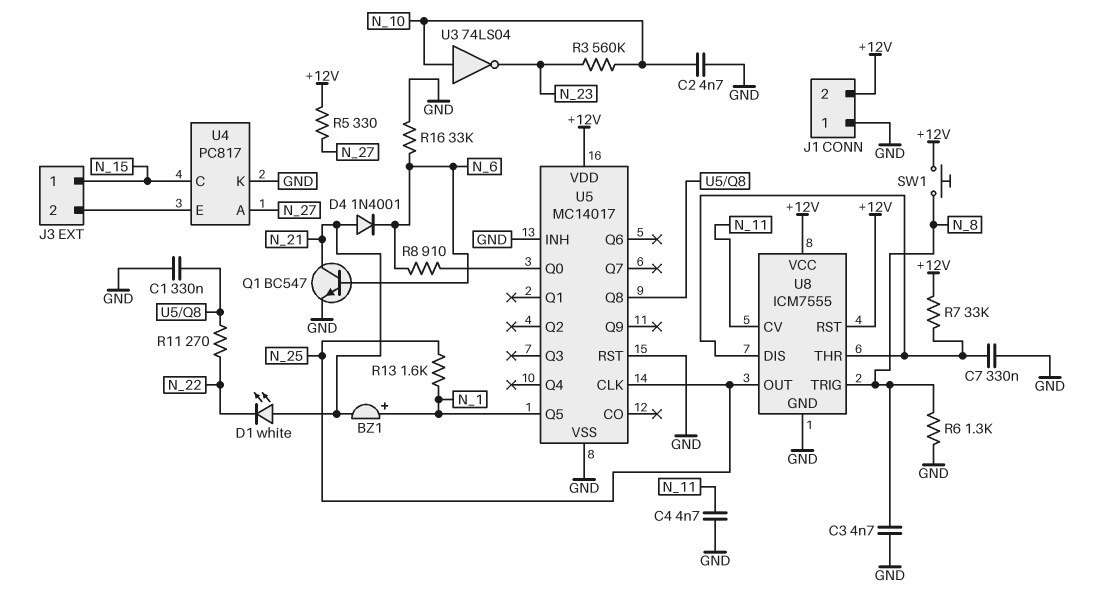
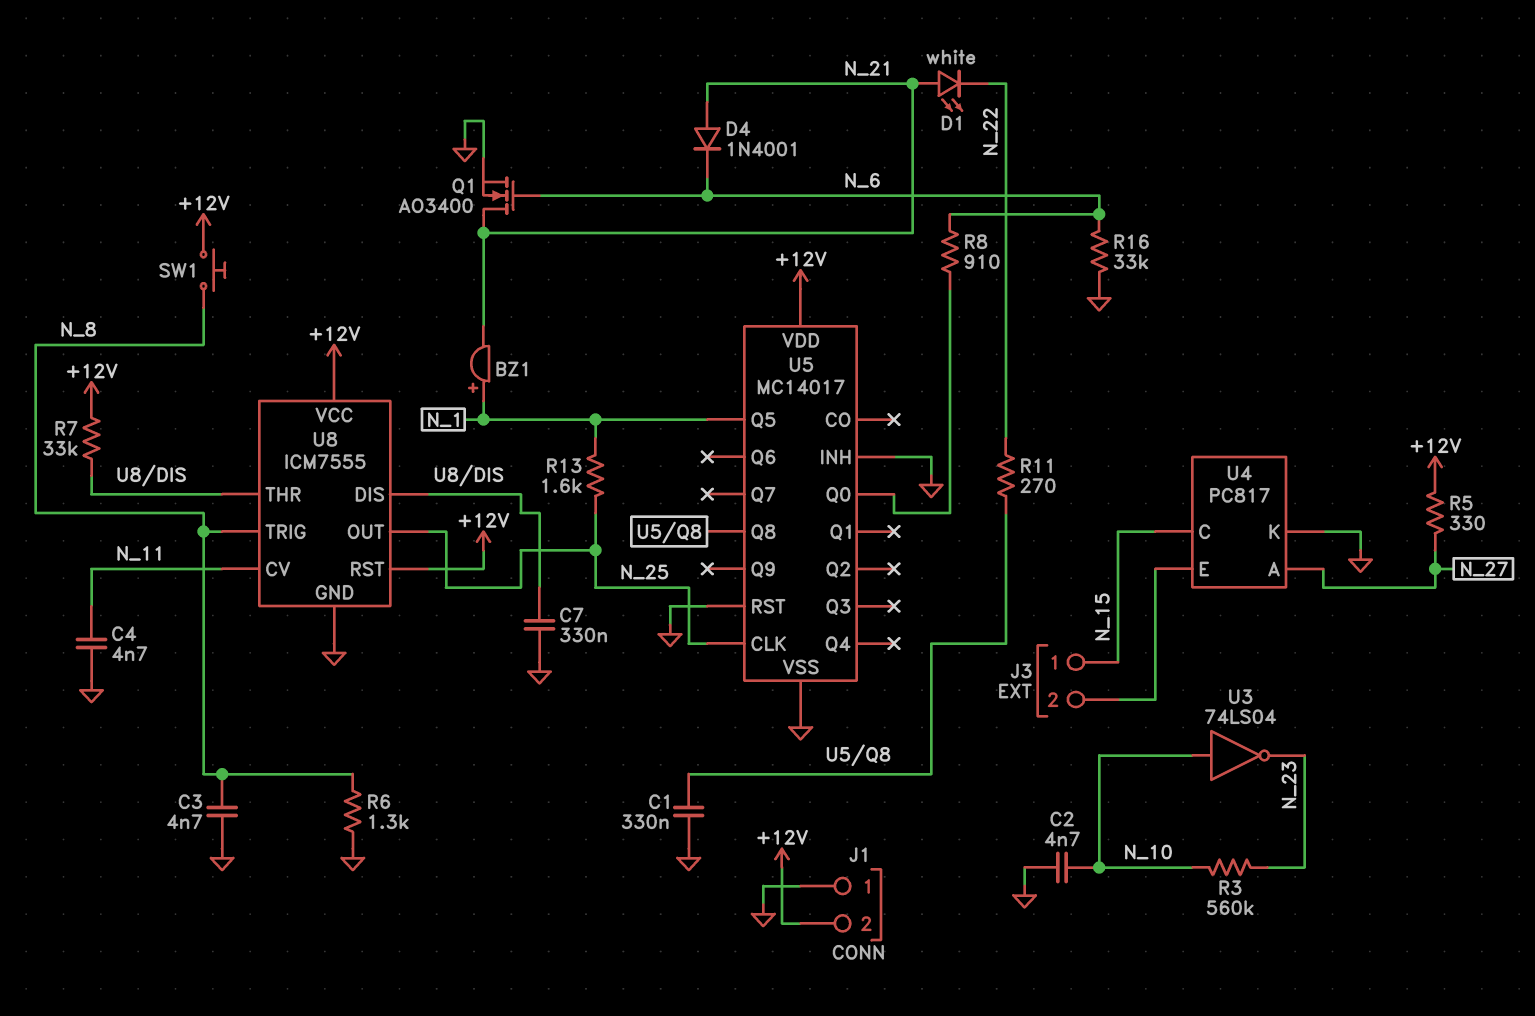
Q1: NPN BC547 (B N_6, C N_21, E GND) -> NMOS AO3400 (G N_6, D N_21, S GND)

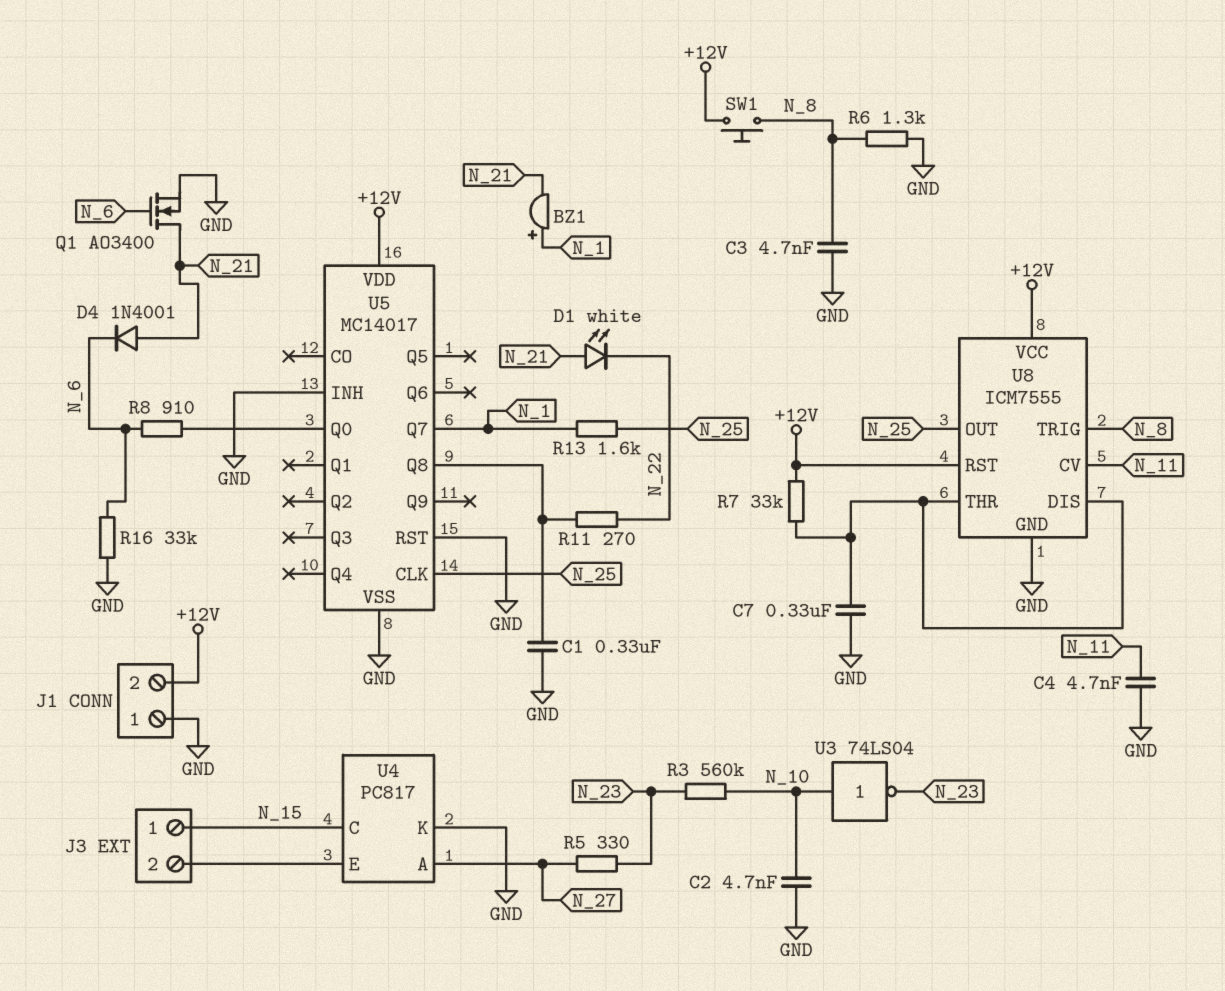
R5: 330 (+12V, N_27) -> 330 (N_23, N_27)
U5 pin Q5: N_1 -> none
U5 pin Q7: none -> N_1

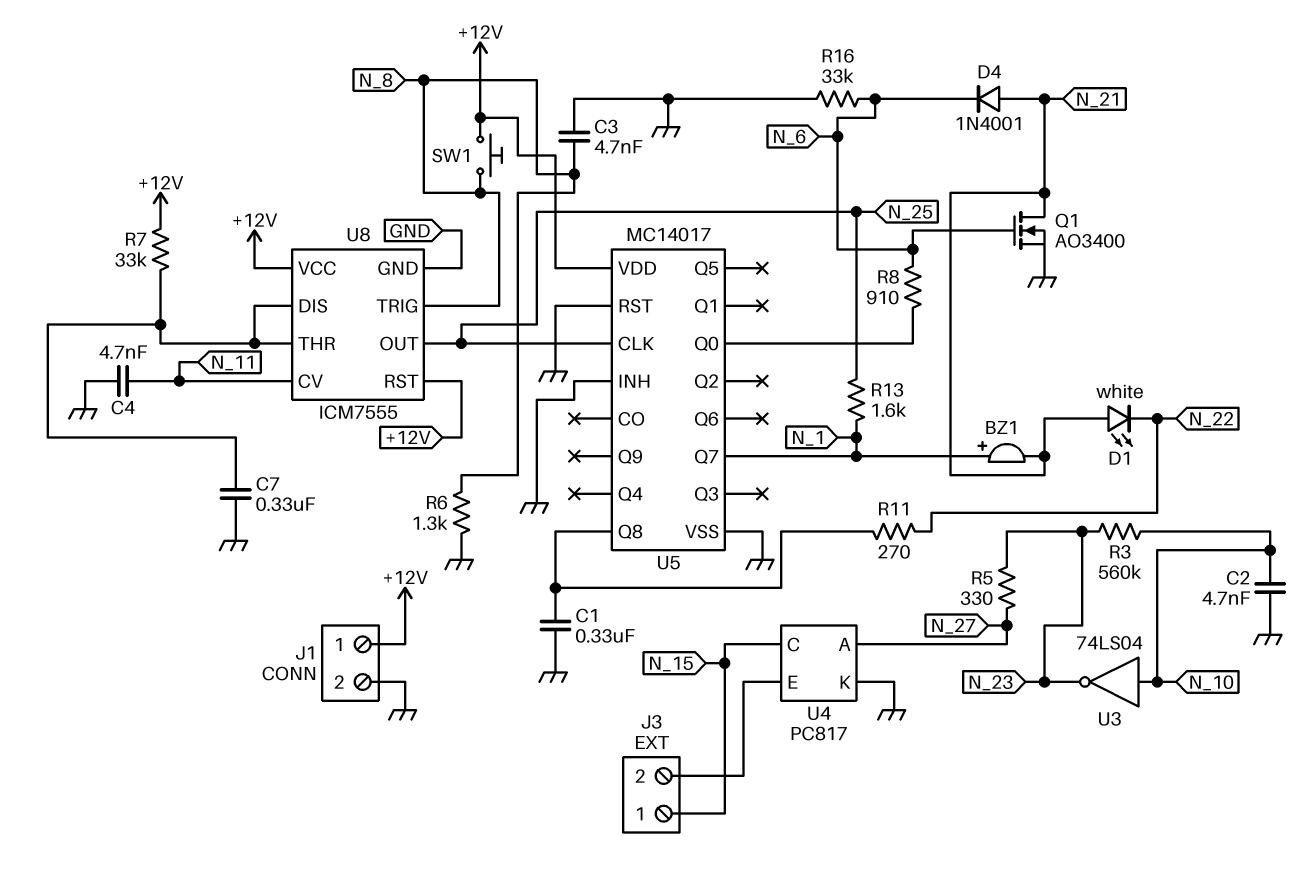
J1 pin 1: GND -> +12V
J1 pin 2: +12V -> GND

